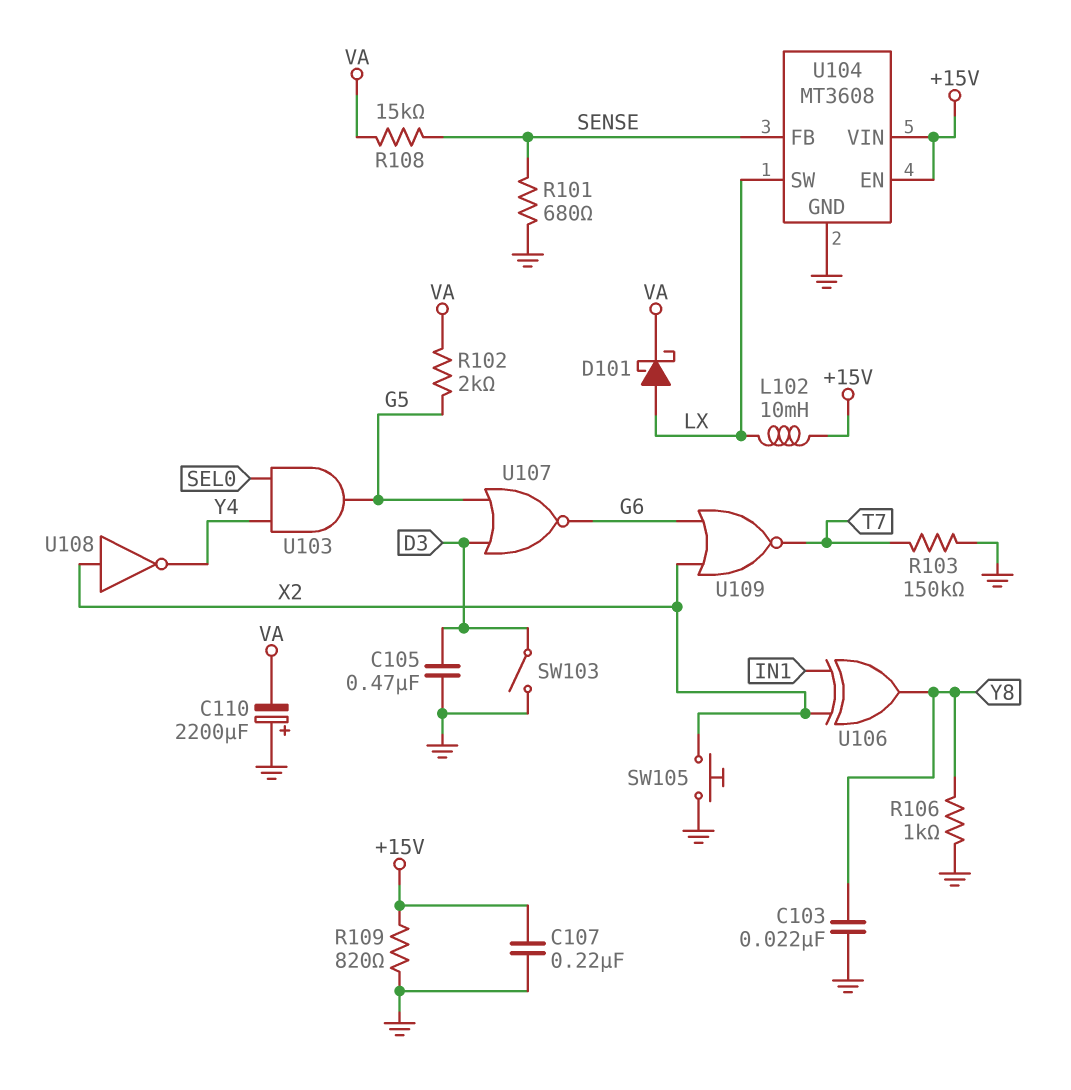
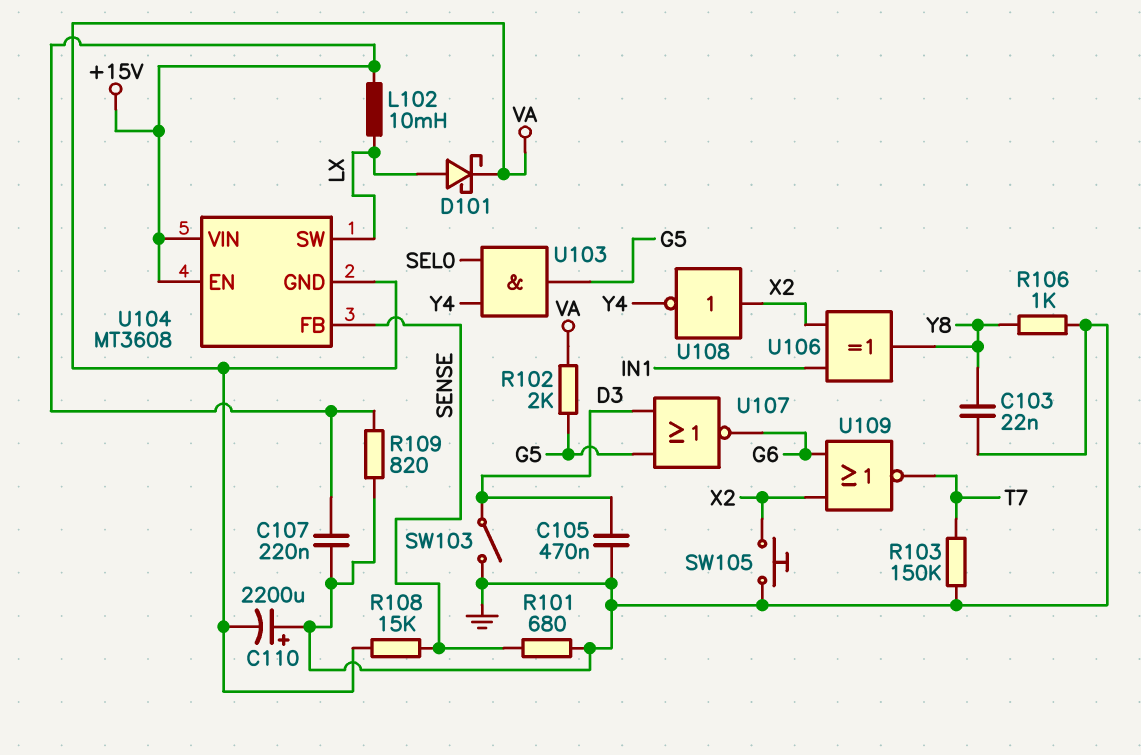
U104 pin GND: GND -> VA

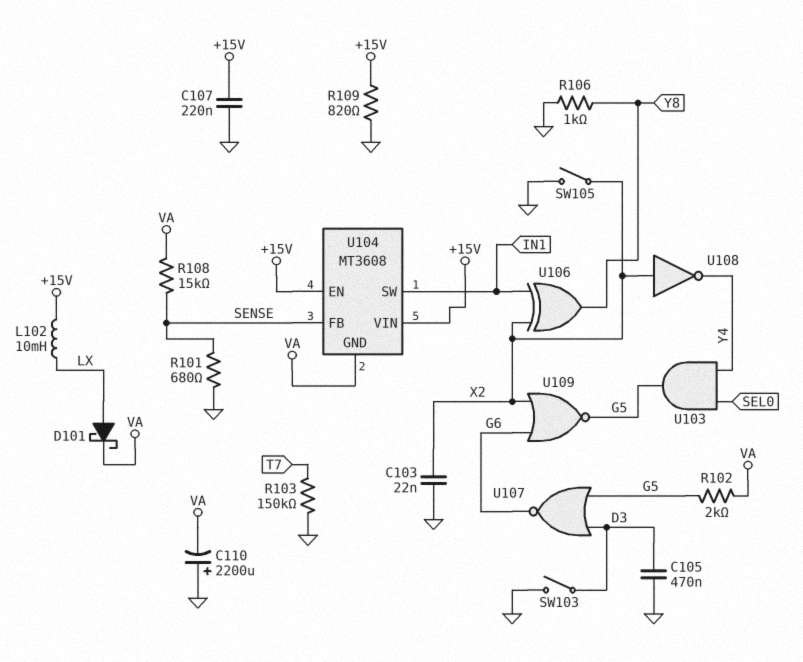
C103: 22nF (GND, Y8) -> 22nF (GND, X2)
SW105: button (GND, X2) -> switch (GND, X2)
U104 pin SW: LX -> IN1
U109: NOR (in G6, in X2, out T7) -> NOR (in G6, in X2, out G5)

